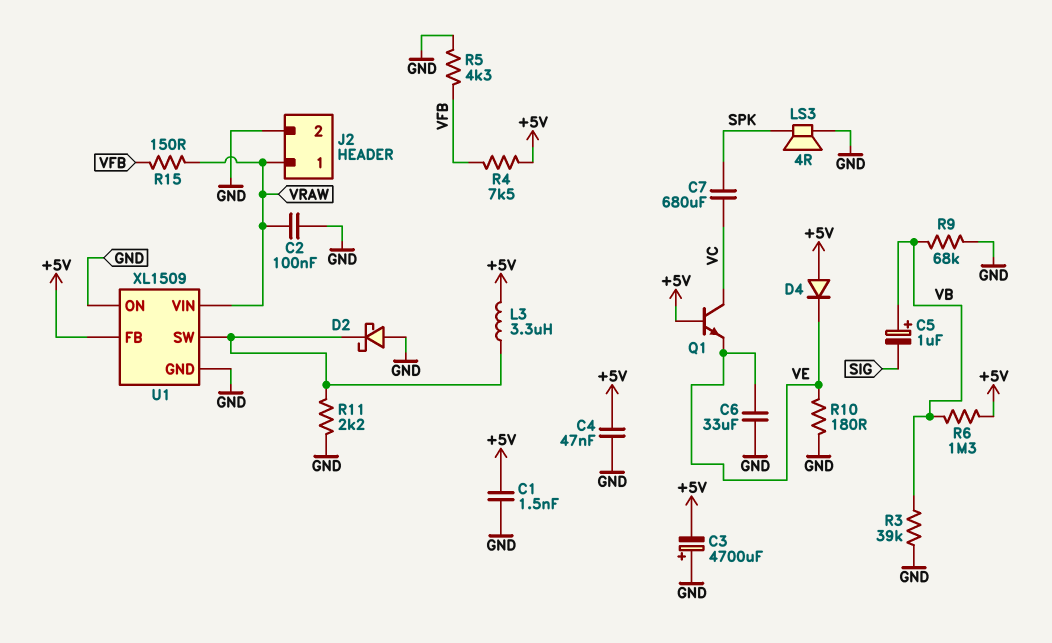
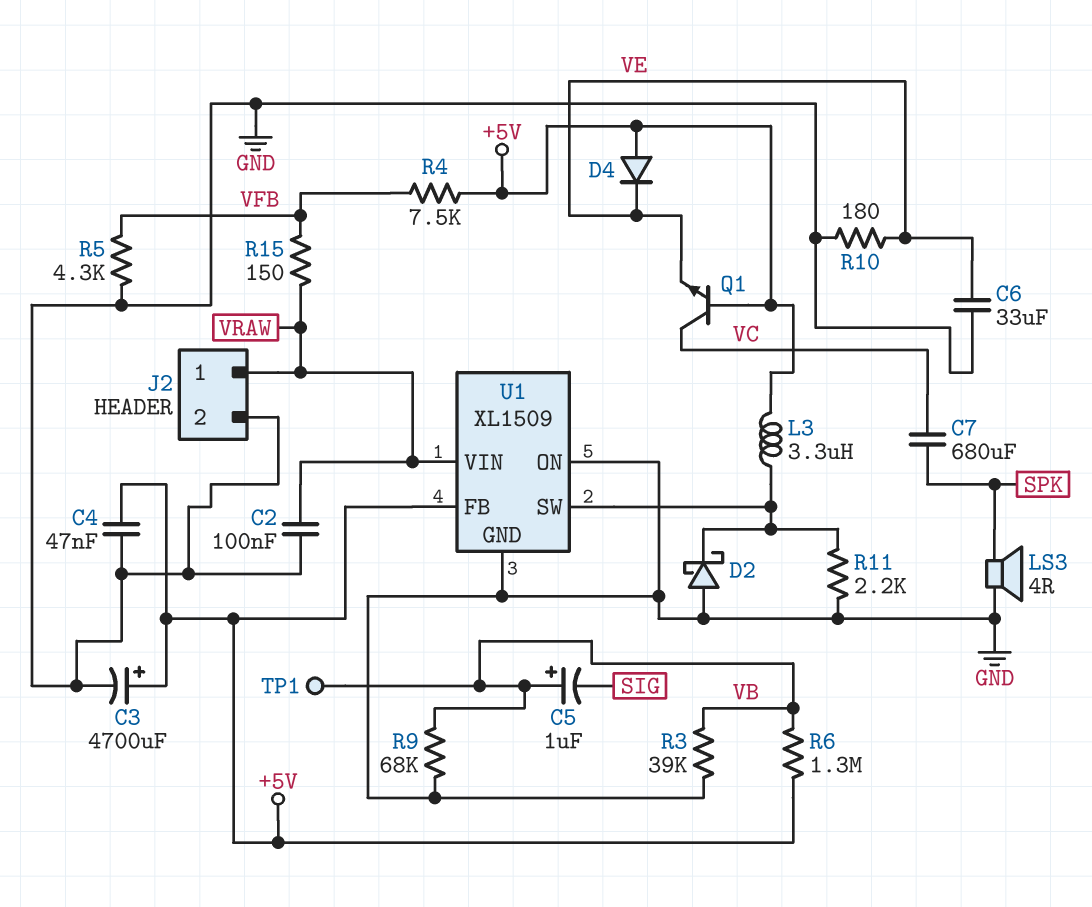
C1: 1.5nF (+5V, GND) -> none
C3: 4700uF (plus GND, minus +5V) -> 4700uF (plus +5V, minus GND)
TP1: none -> test point (VB)

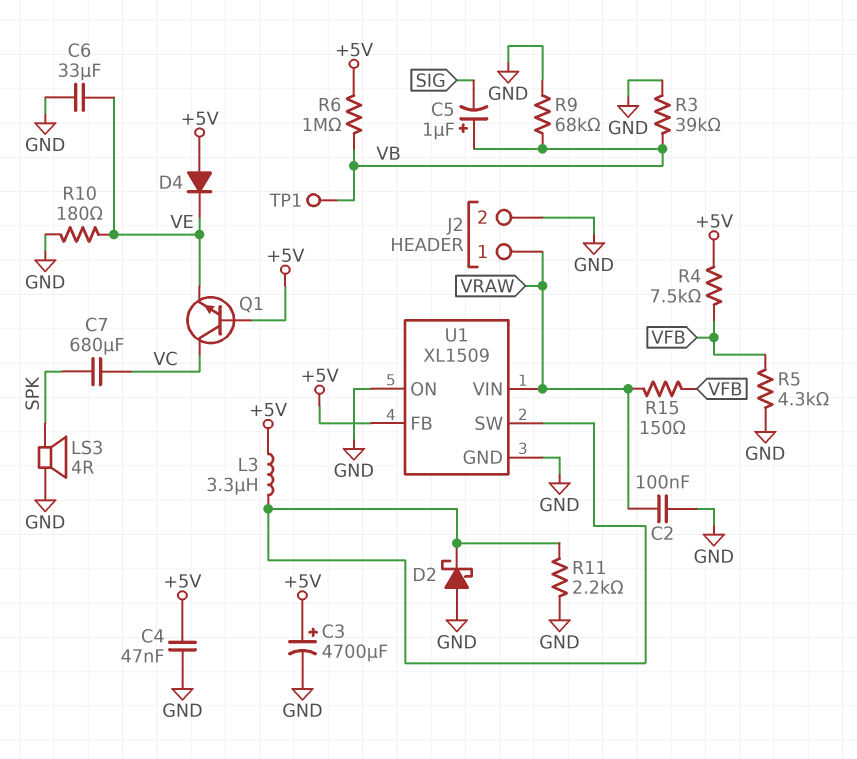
R6: 1.3M (+5V, VB) -> 1M (+5V, VB)

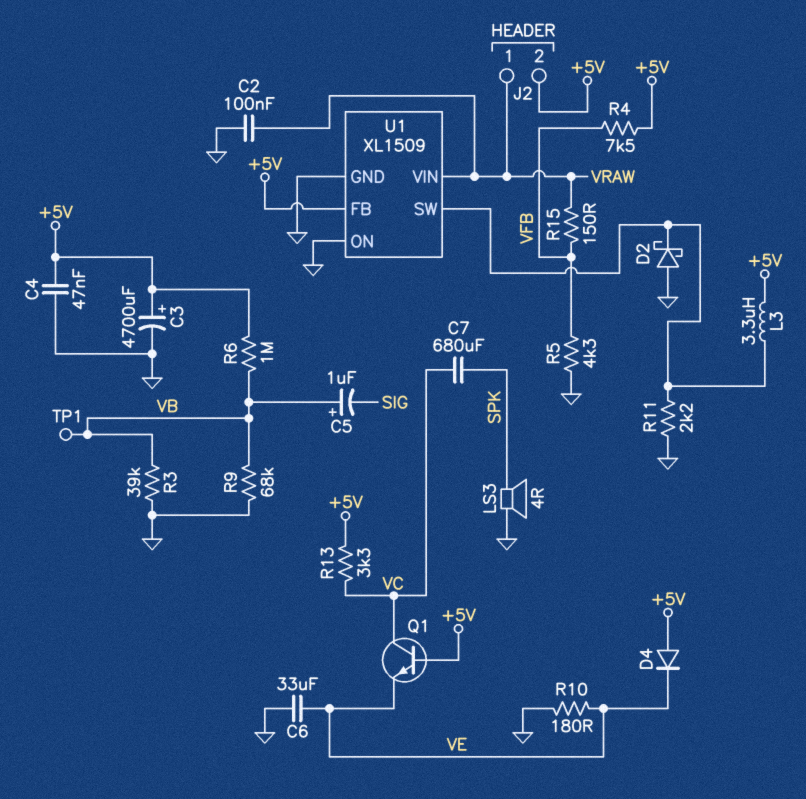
J2 pin 2: GND -> +5V
R13: none -> 3.3k (+5V, VC)

